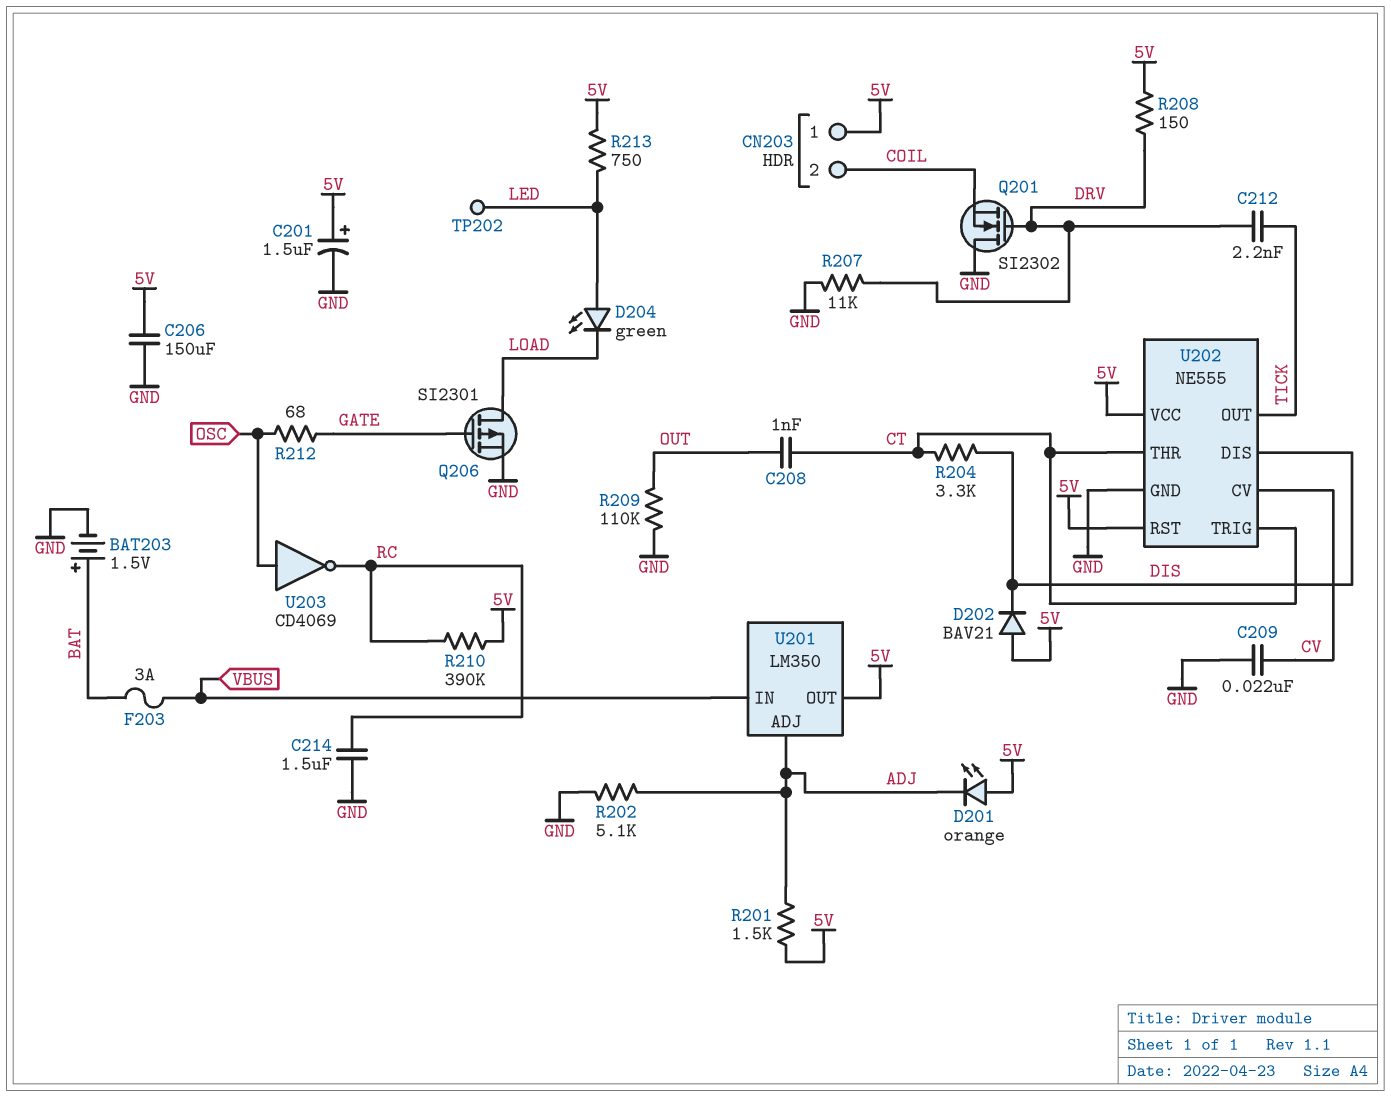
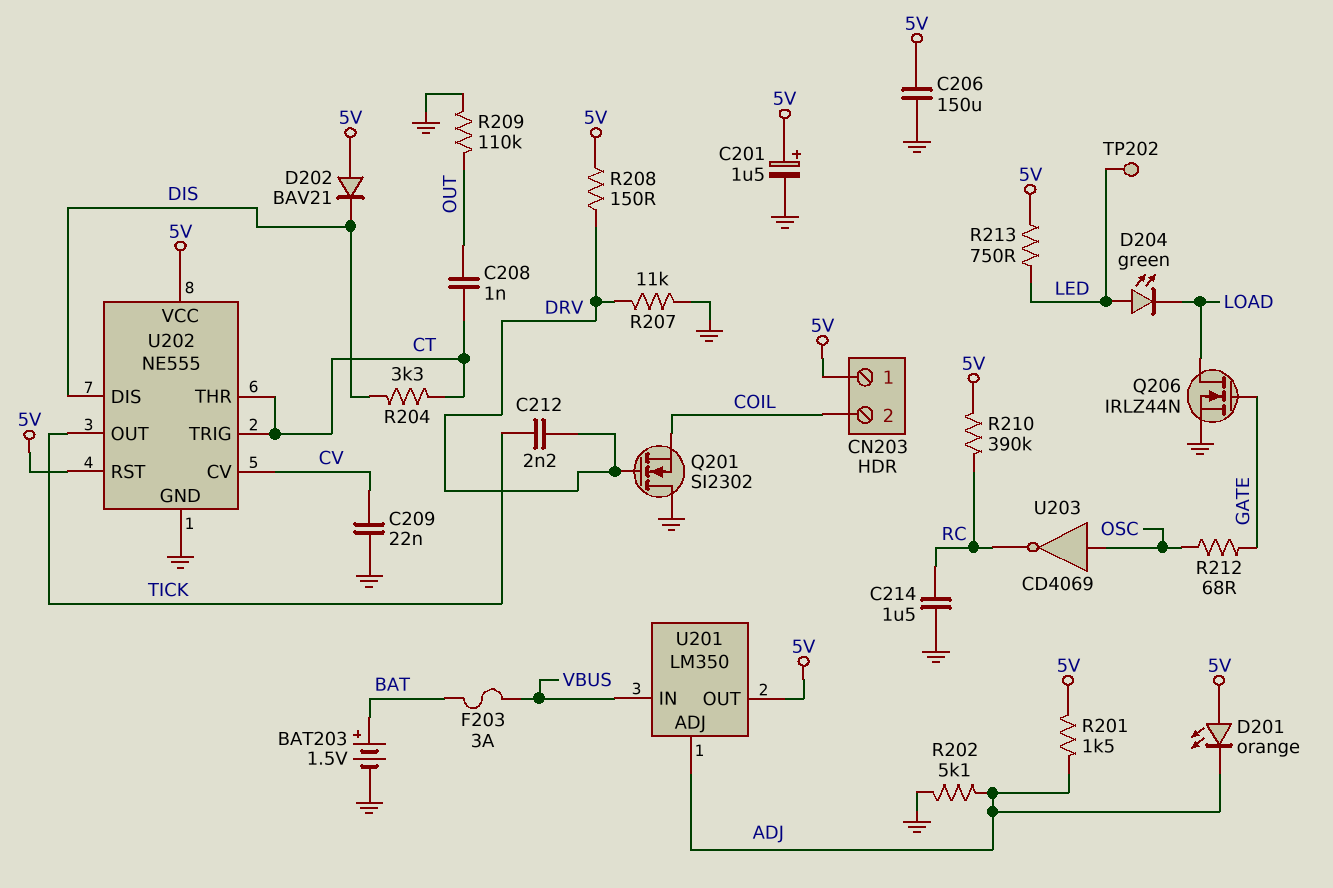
Q206: PMOS SI2301 (G GATE, D LOAD, S GND) -> NMOS IRLZ44N (G GATE, D LOAD, S GND)

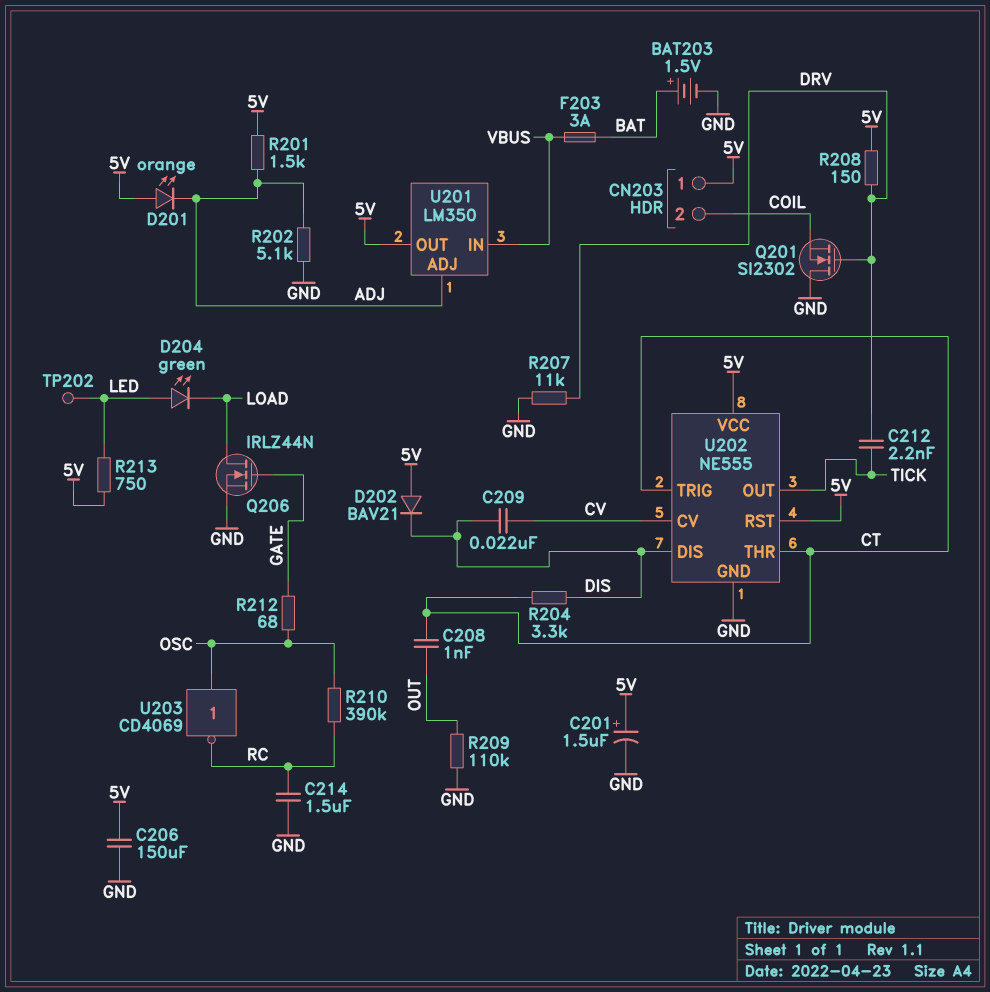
C209: 22nF (CV, GND) -> 22nF (CV, DIS)
R210: 390k (5V, RC) -> 390k (OSC, RC)

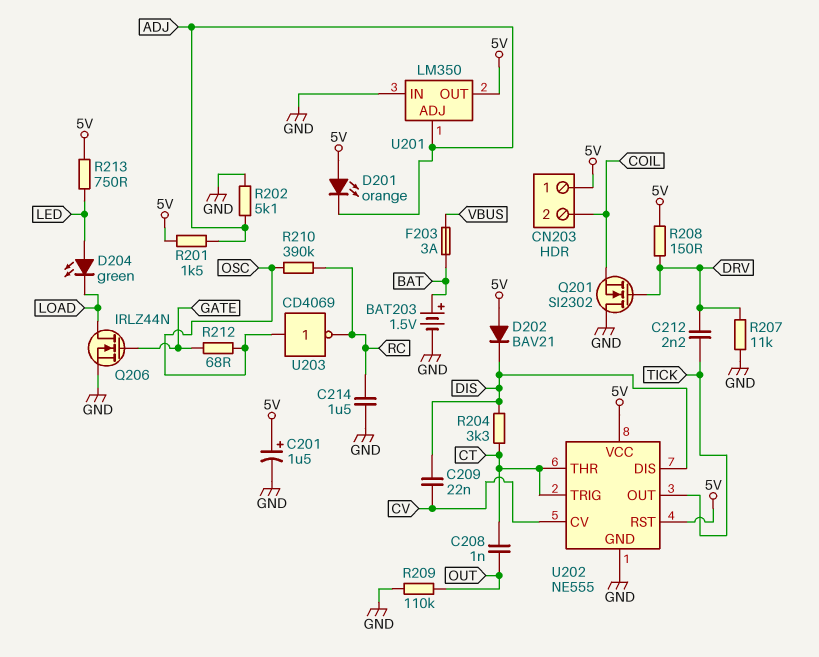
C206: 150uF (5V, GND) -> none
TP202: test point (LED) -> none
U201 pin IN: VBUS -> GND

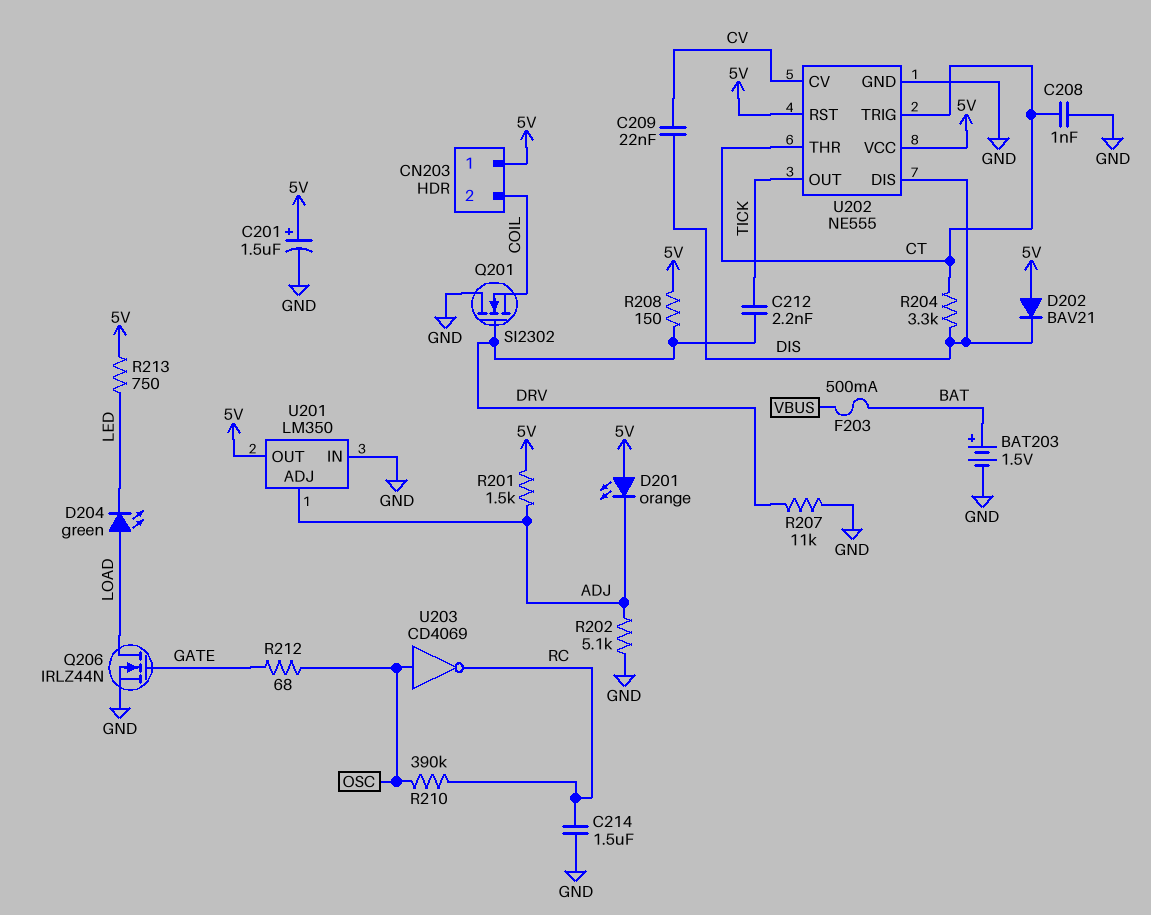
C208: 1nF (CT, OUT) -> 1nF (CT, GND)
D204: LED green (A LED, K LOAD) -> LED green (A LOAD, K LED)
F203: 3A (BAT, VBUS) -> 500mA (BAT, VBUS)
R209: 110k (GND, OUT) -> none

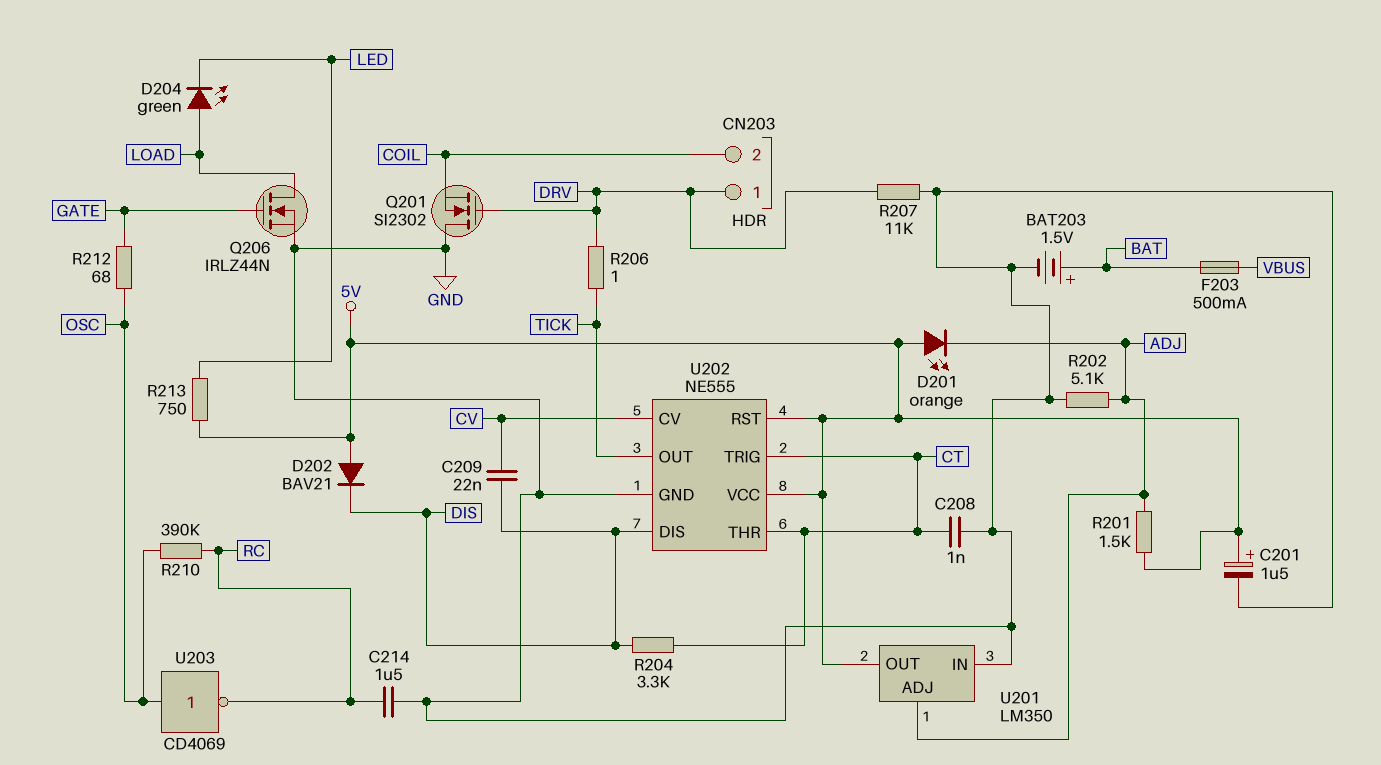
C212: 2.2nF (DRV, TICK) -> none
CN203 pin 1: 5V -> DRV
R206: none -> 1 (DRV, TICK)
R208: 150 (5V, DRV) -> none

